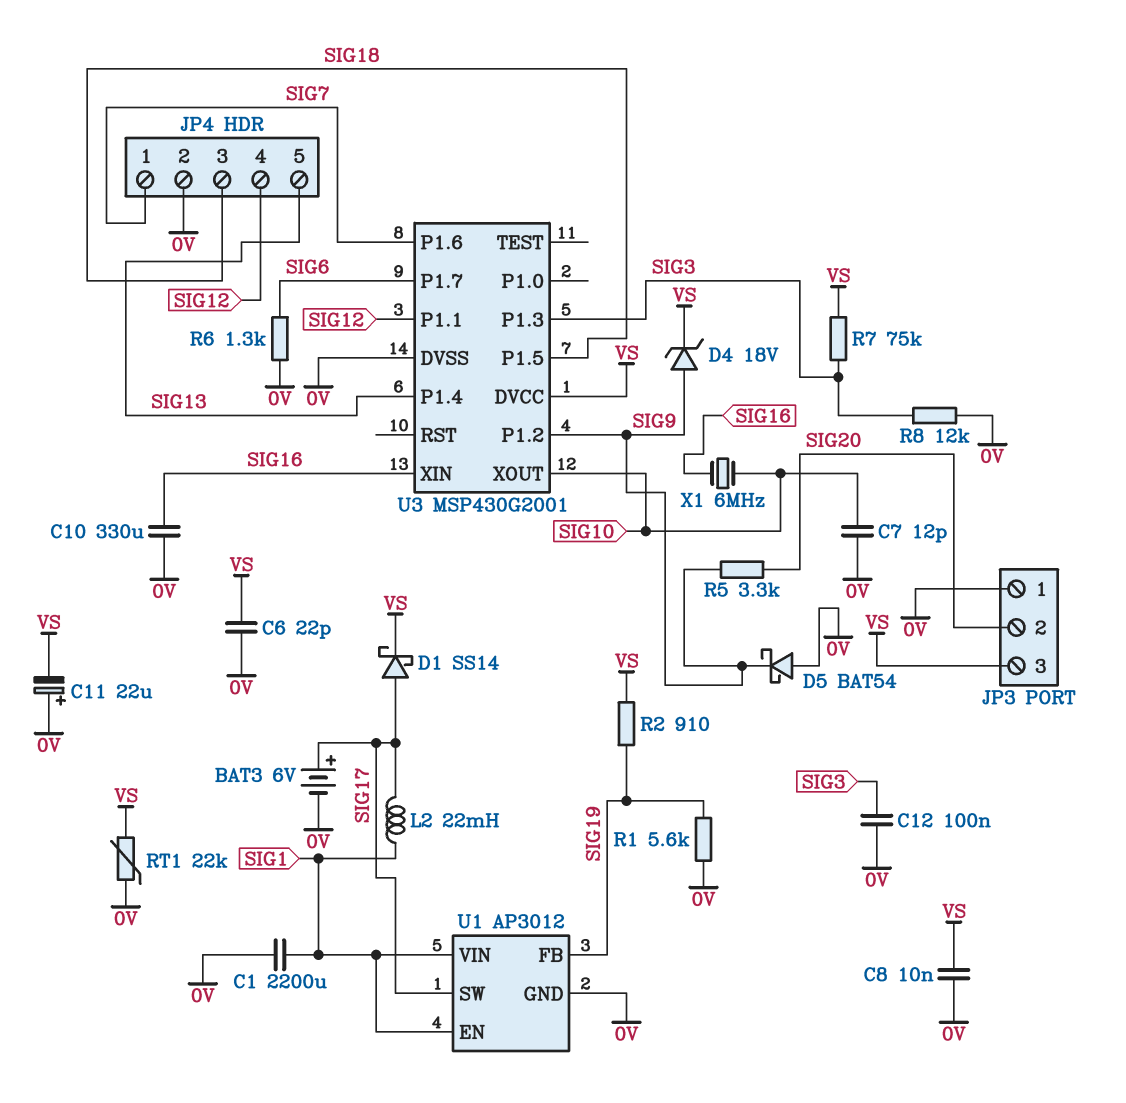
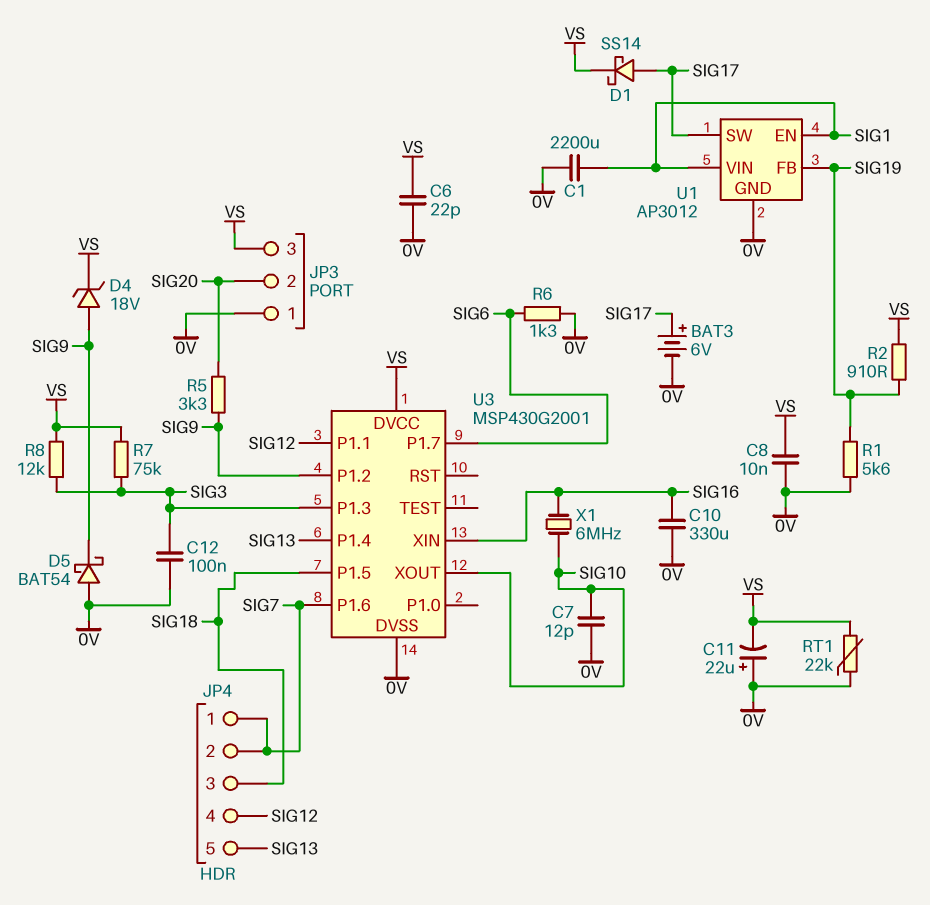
JP4 pin 2: 0V -> SIG7
L2: 22mH (SIG1, SIG17) -> none
R8: 12k (0V, SIG3) -> 12k (SIG3, VS)

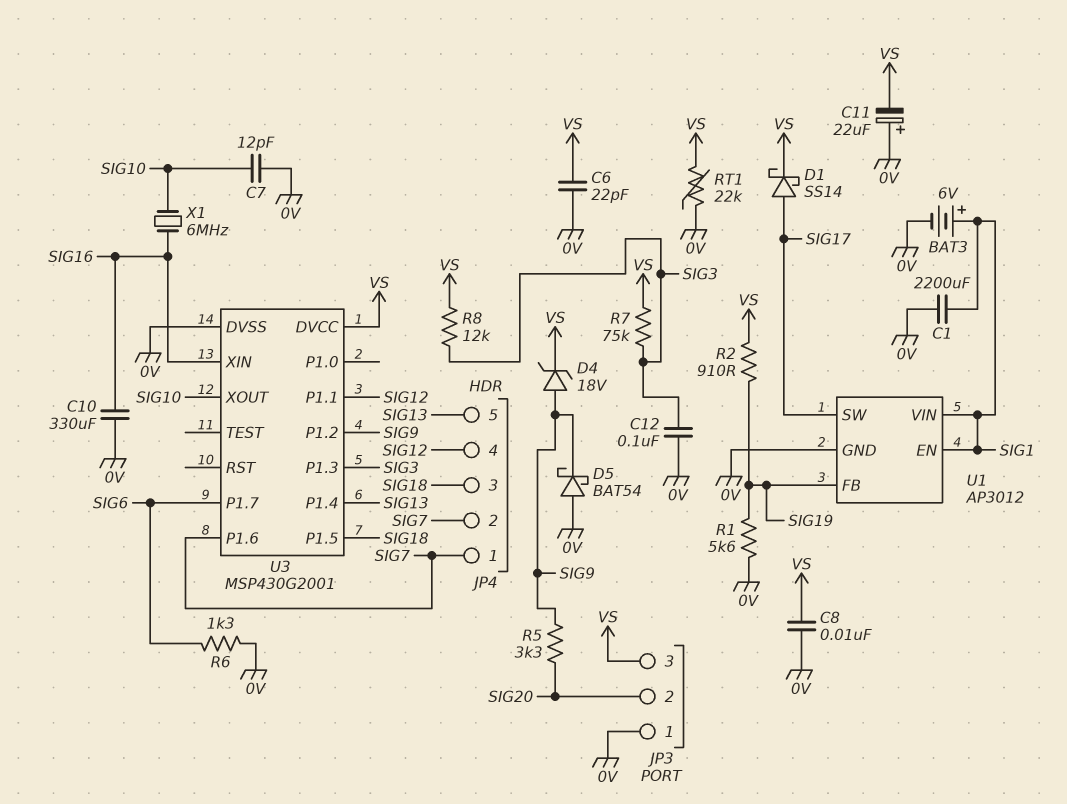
BAT3: 6V (plus SIG17, minus 0V) -> 6V (plus SIG1, minus 0V)

